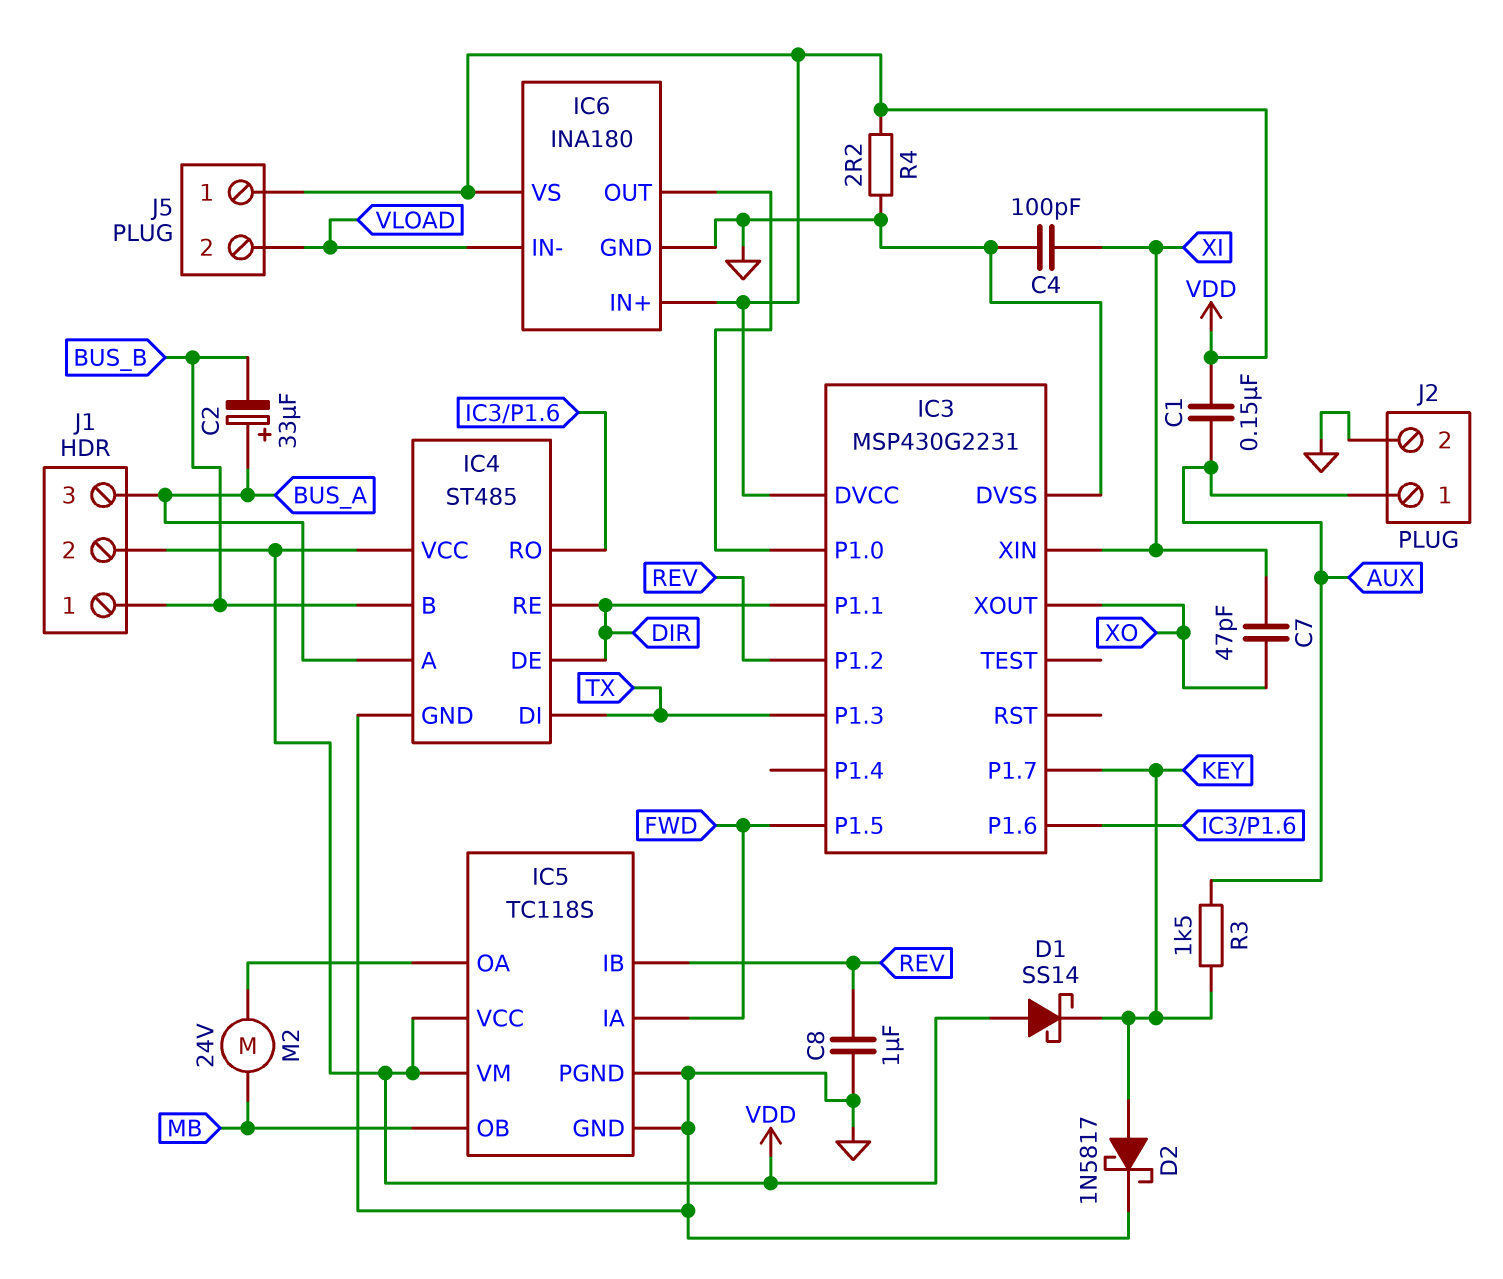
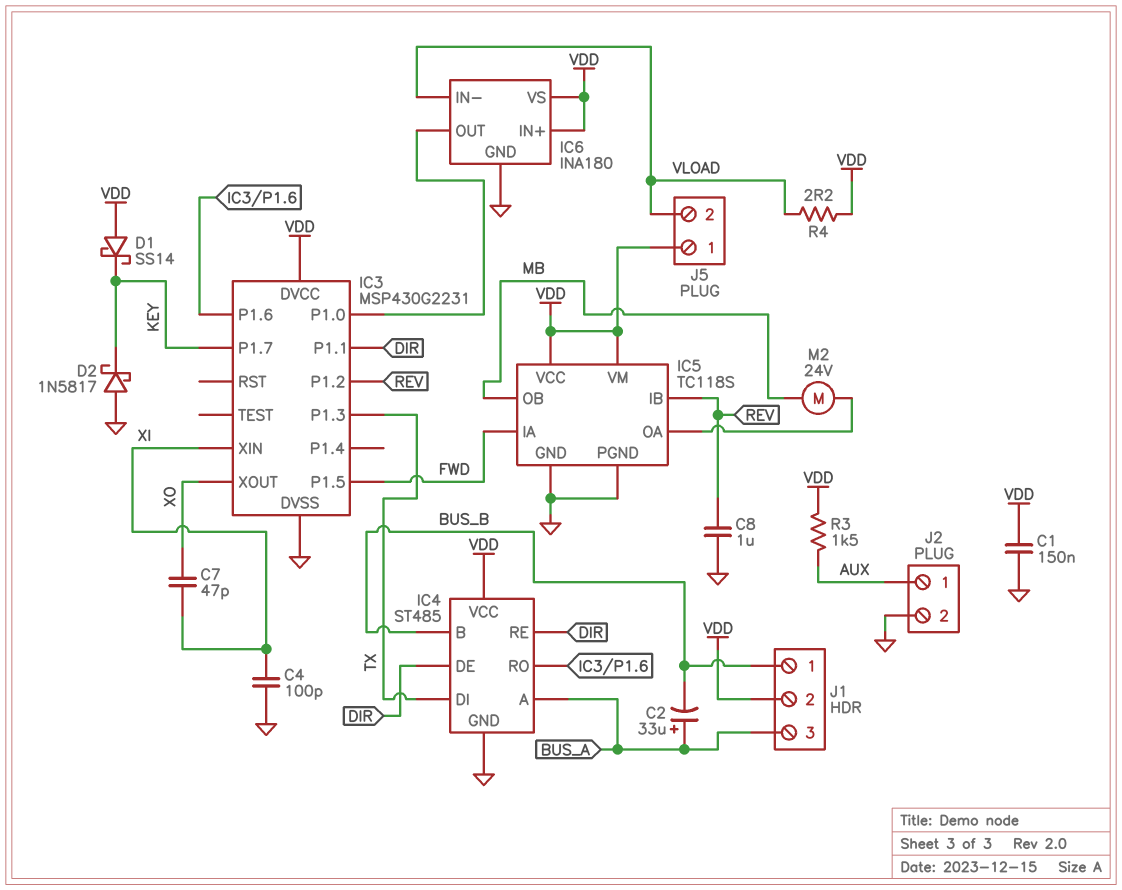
C1: 150nF (AUX, VDD) -> 150nF (GND, VDD)
D2: schottky 1N5817 (A KEY, K GND) -> schottky 1N5817 (A GND, K KEY)
R3: 1.5k (AUX, KEY) -> 1.5k (AUX, VDD)
R4: 2.2 (GND, VDD) -> 2.2 (VDD, VLOAD)

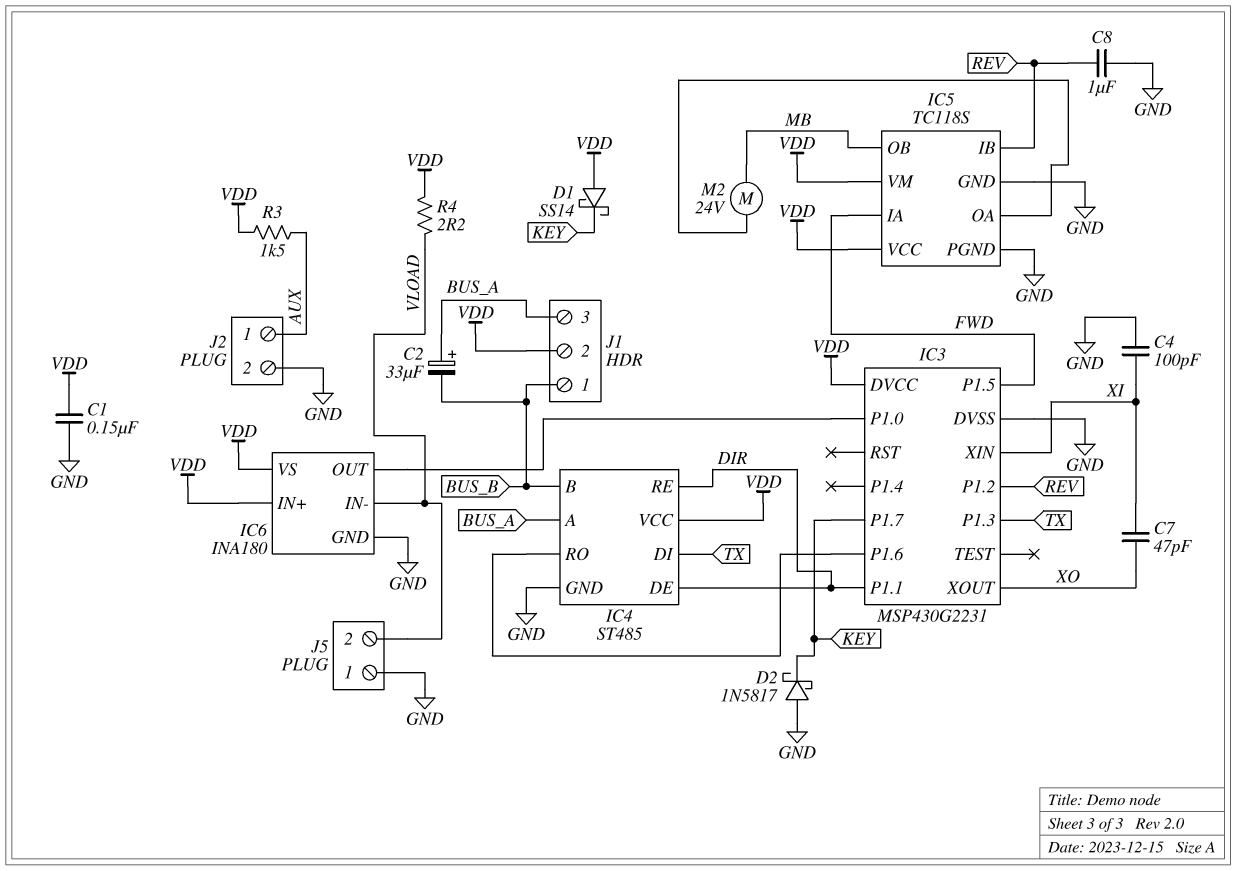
J5 pin 1: VDD -> GND

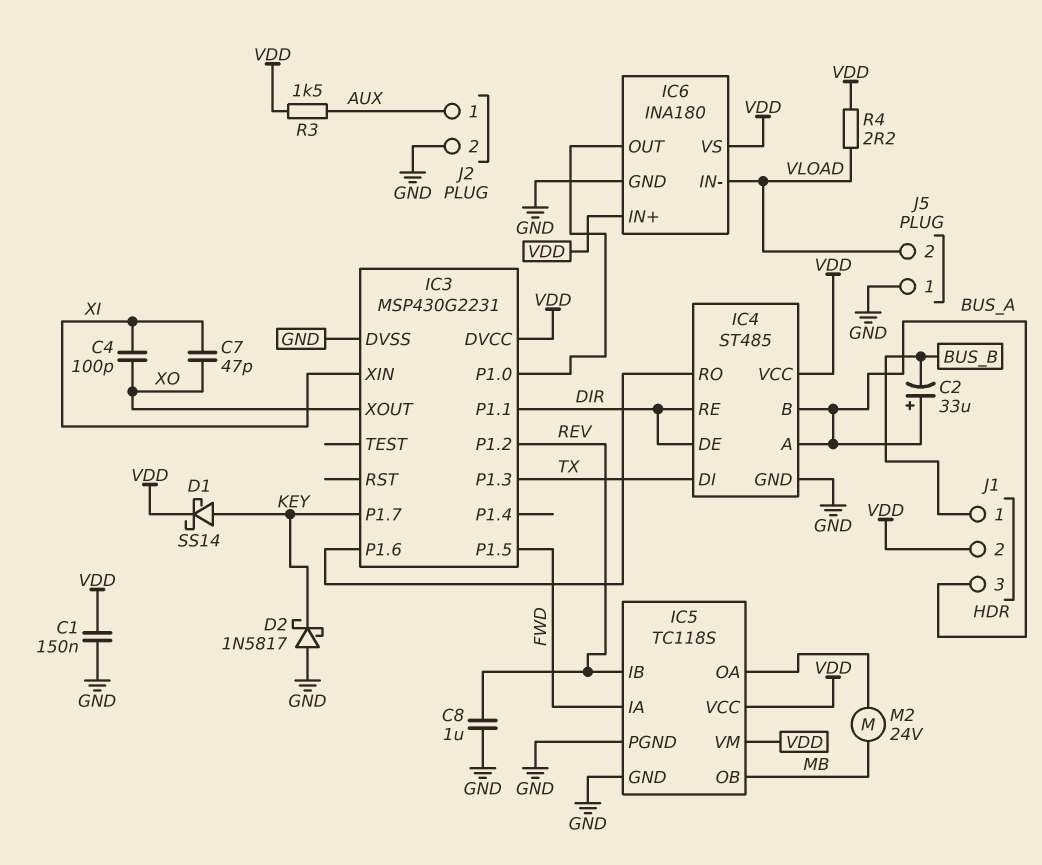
C4: 100pF (GND, XI) -> 100pF (XI, XO)
D1: schottky SS14 (A VDD, K KEY) -> schottky SS14 (A KEY, K VDD)
IC4 pin B: BUS_B -> BUS_A

